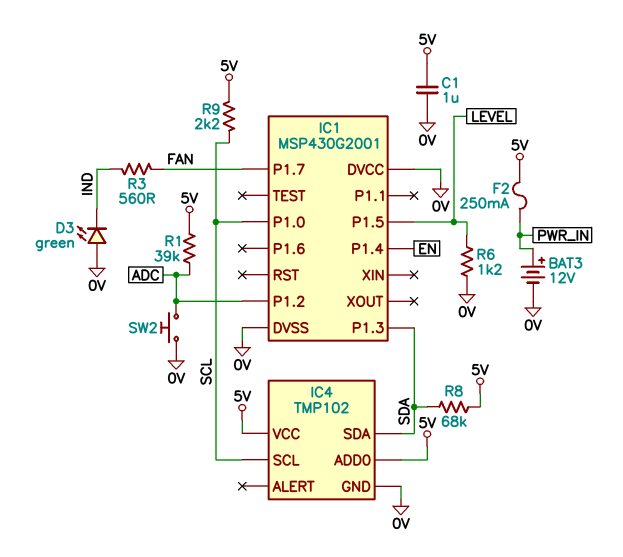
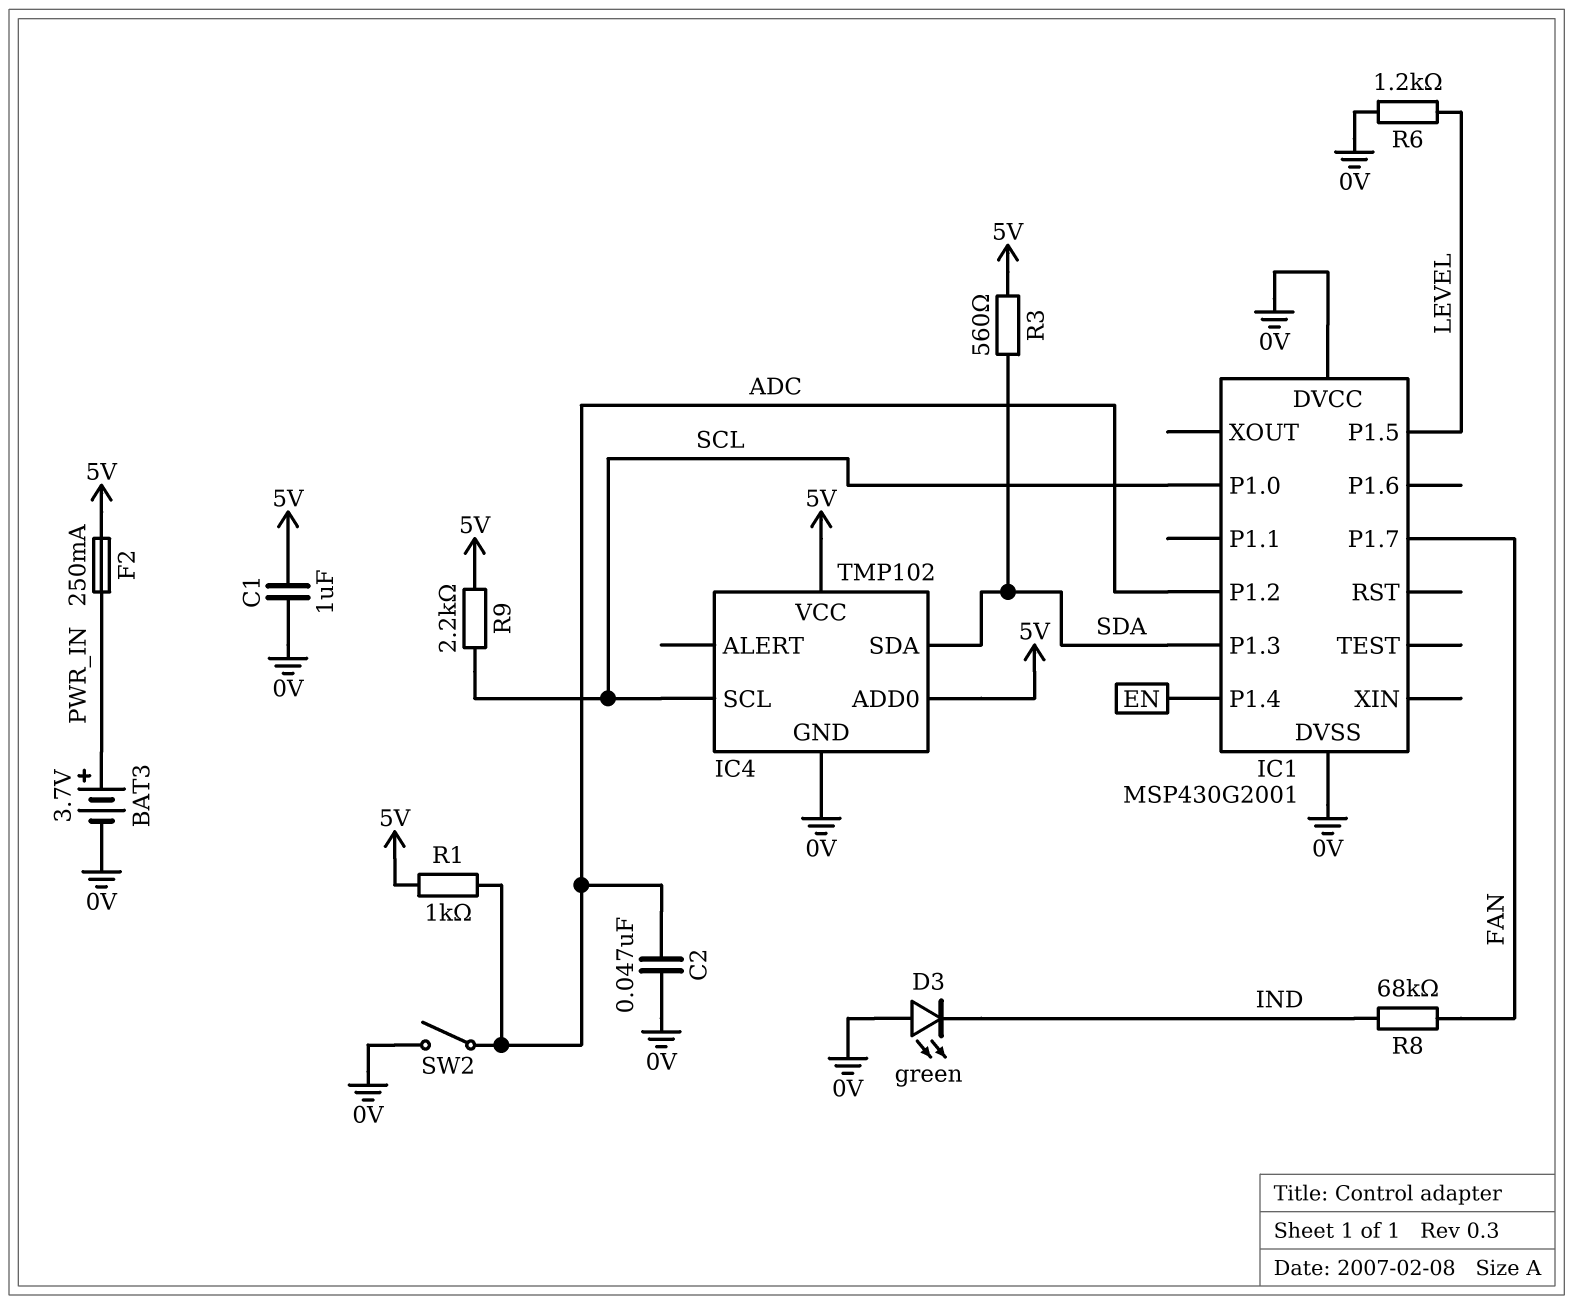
BAT3: 12V (plus PWR_IN, minus 0V) -> 3.7V (plus PWR_IN, minus 0V)
C2: none -> 47nF (0V, ADC)
R1: 39k (5V, ADC) -> 1k (5V, ADC)
R3: 560 (FAN, IND) -> 560 (5V, SDA)
R8: 68k (5V, SDA) -> 68k (FAN, IND)
SW2: button (0V, ADC) -> switch (0V, ADC)

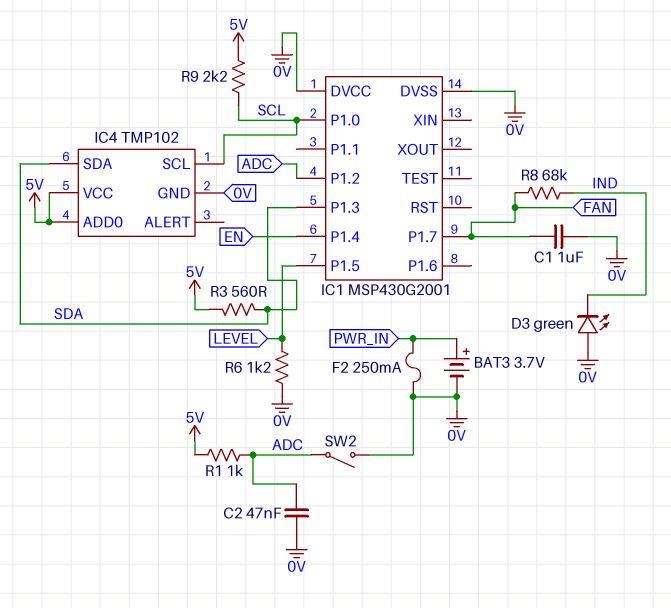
C1: 1uF (0V, 5V) -> 1uF (0V, FAN)
F2: 250mA (5V, PWR_IN) -> 250mA (0V, PWR_IN)

